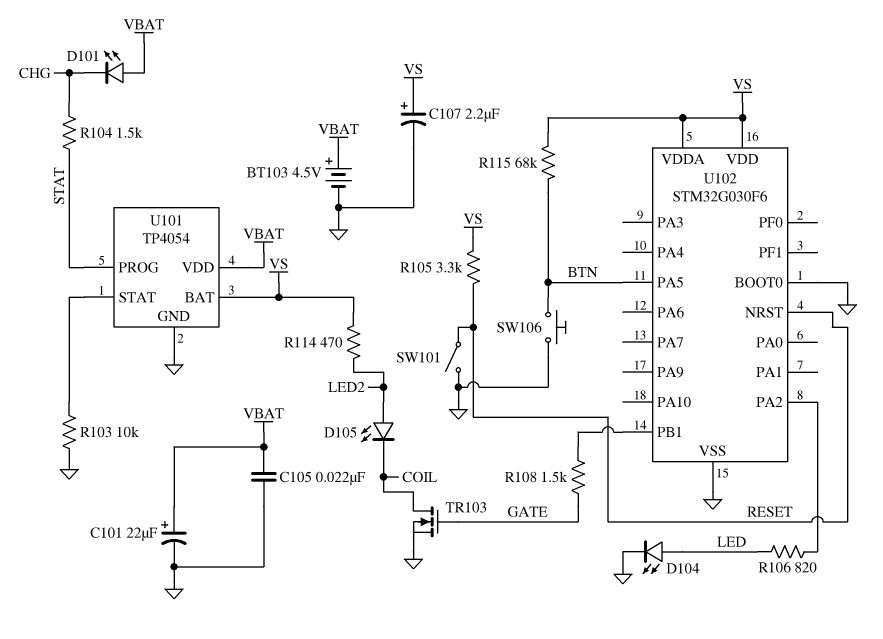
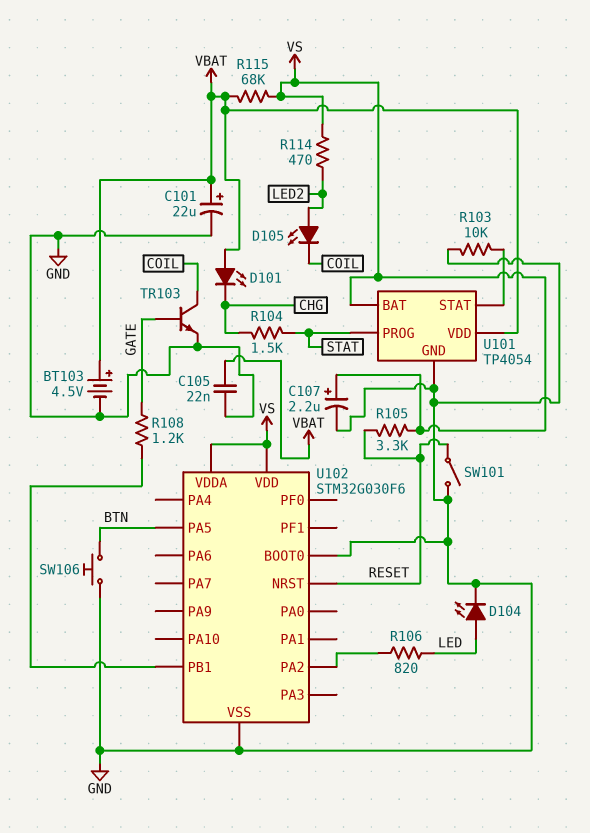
R108: 1.5k (GATE, U102/PB1) -> 1.2k (GATE, U102/PB1)
R115: 68k (BTN, VS) -> 68k (VBAT, VS)
TR103: NMOS (G GATE, D COIL, S GND) -> NPN (B GATE, C COIL, E GND)

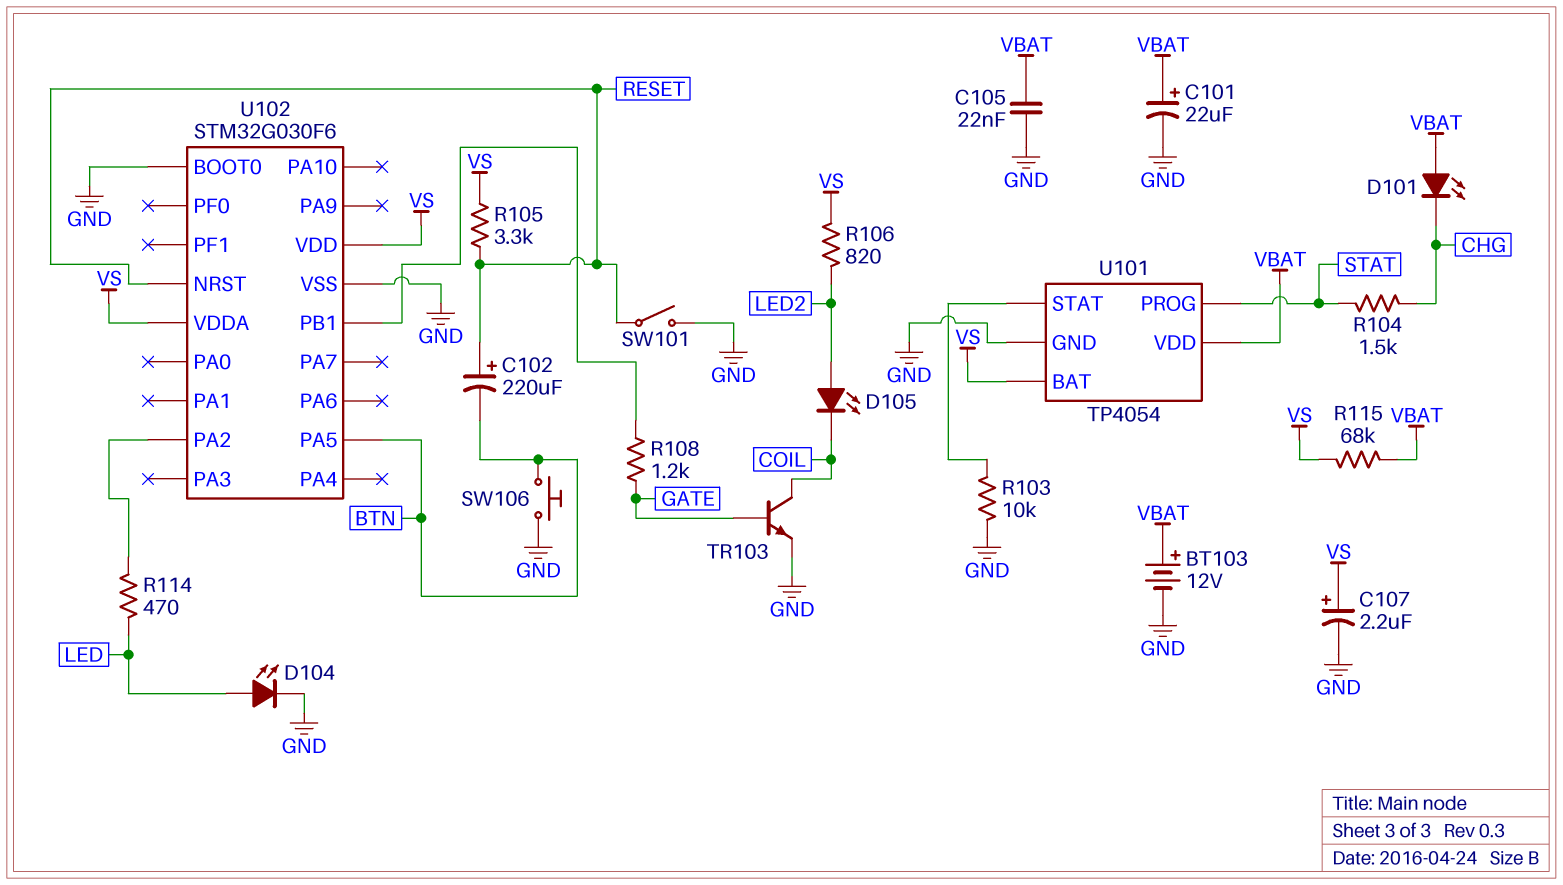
BT103: 4.5V (plus VBAT, minus GND) -> 12V (plus VBAT, minus GND)
C102: none -> 220uF (plus RESET, minus BTN)
R106: 820 (LED, U102/PA2) -> 820 (LED2, VS)
R114: 470 (LED2, VS) -> 470 (LED, U102/PA2)

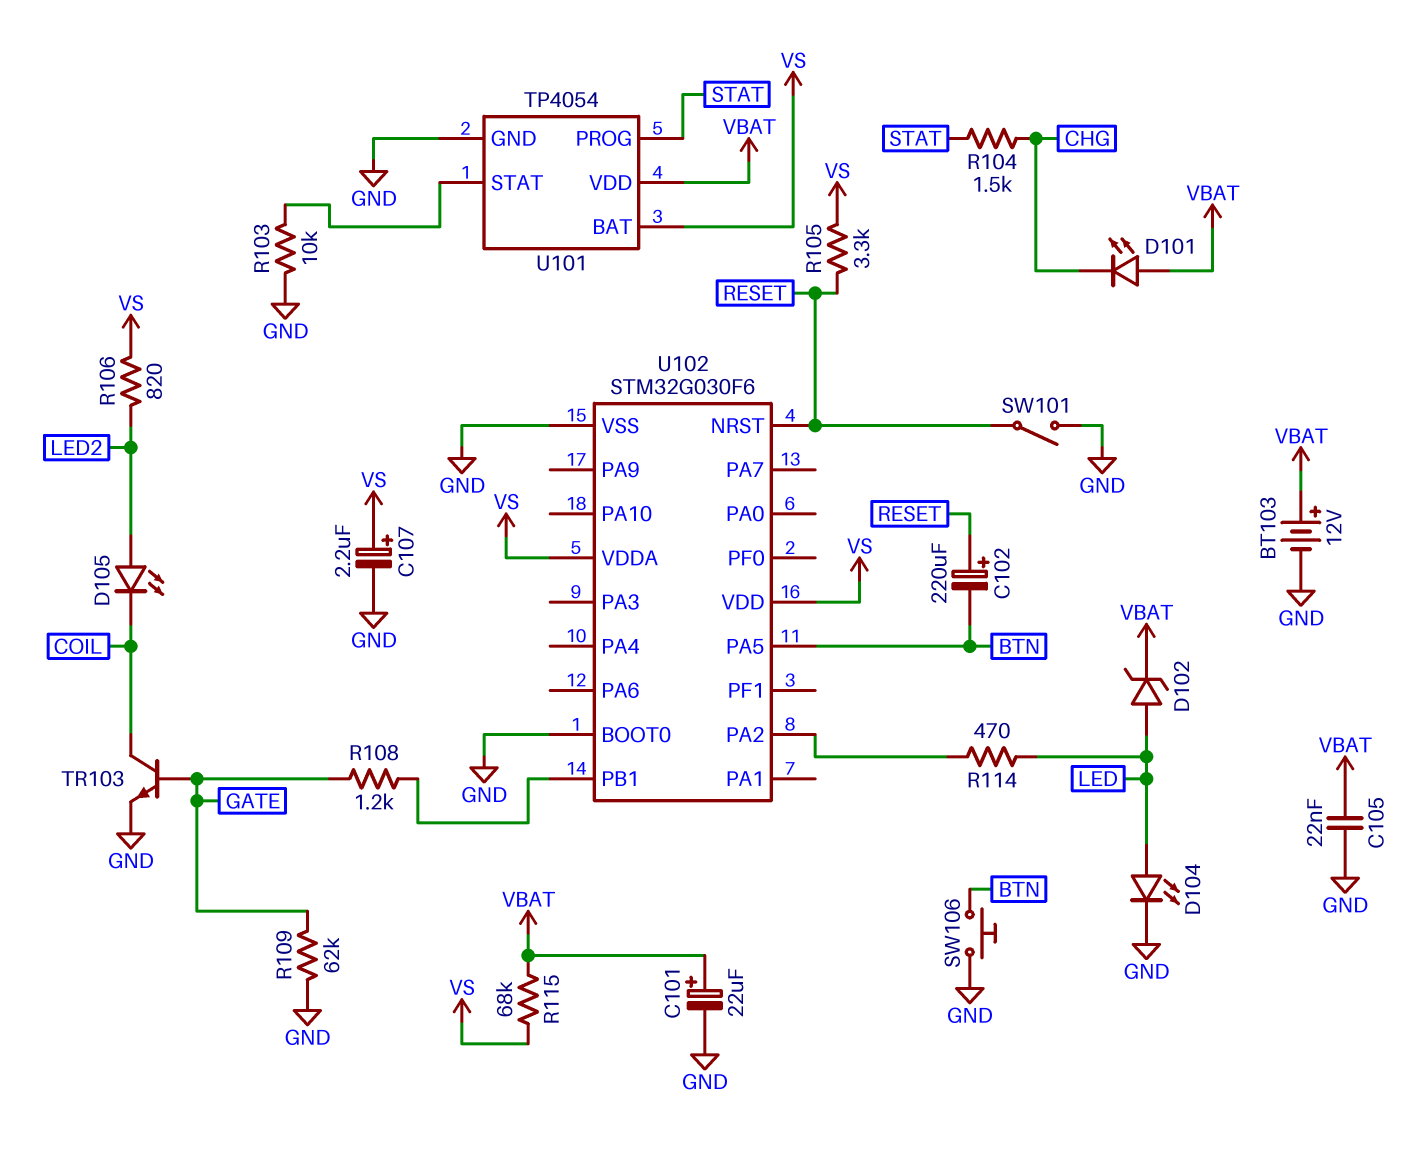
D102: none -> zener (A LED, K VBAT)
R109: none -> 62k (GATE, GND)

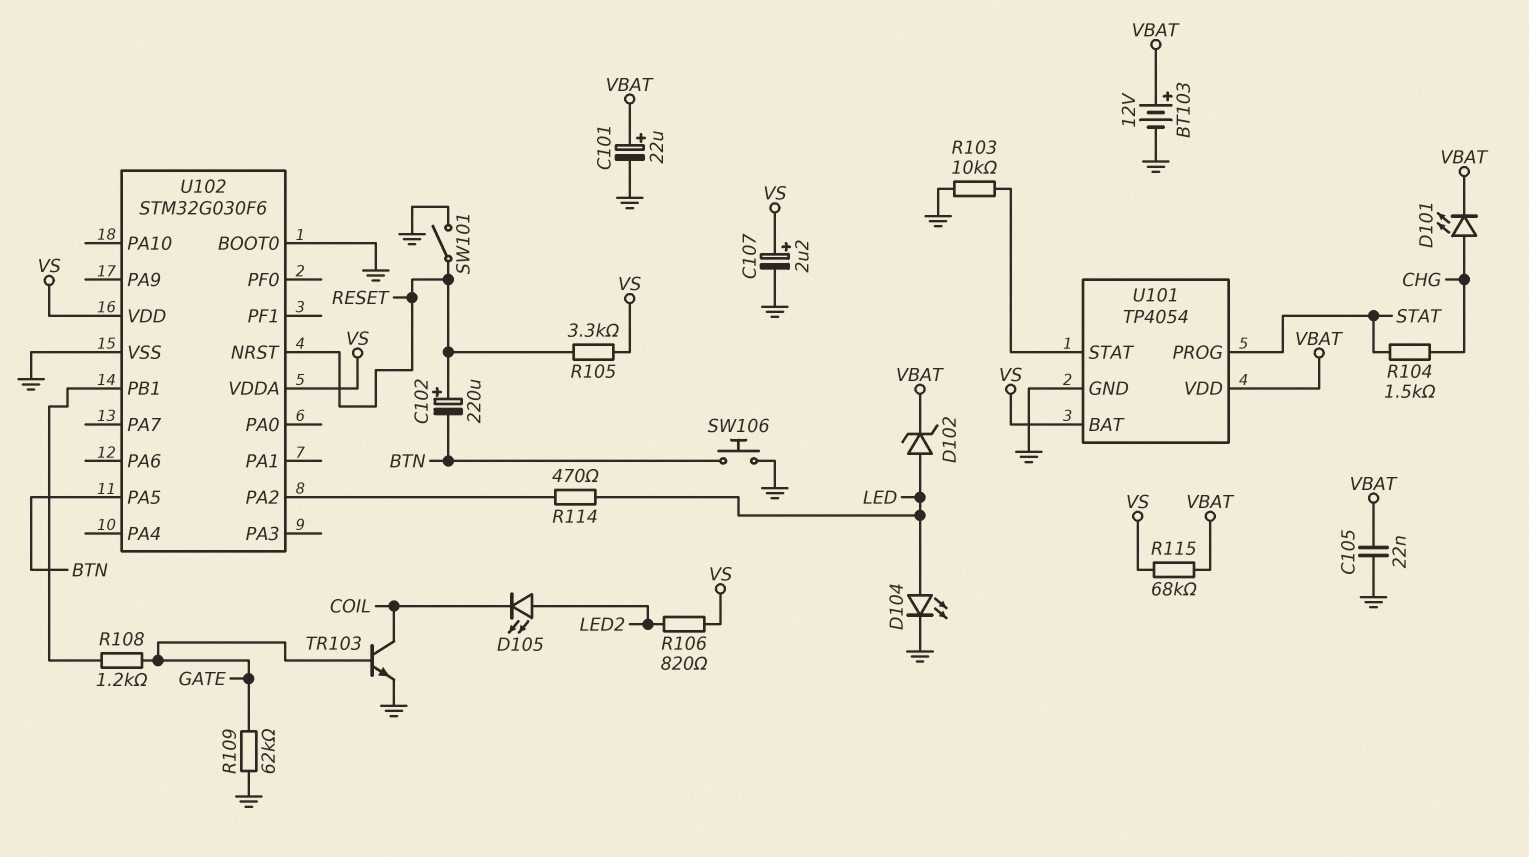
D101: LED (A VBAT, K CHG) -> LED (A CHG, K VBAT)

